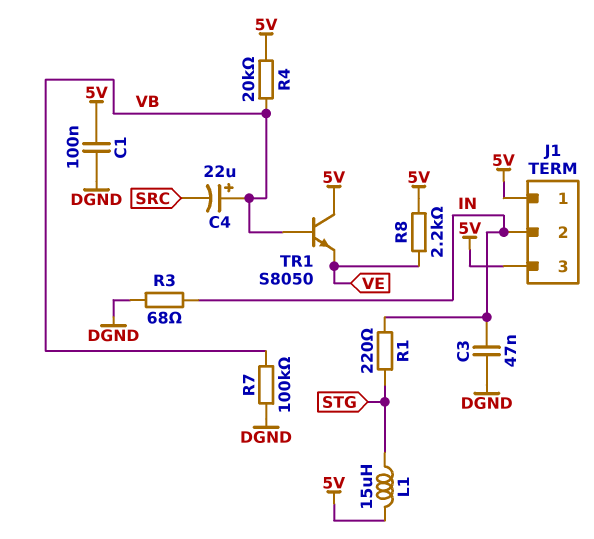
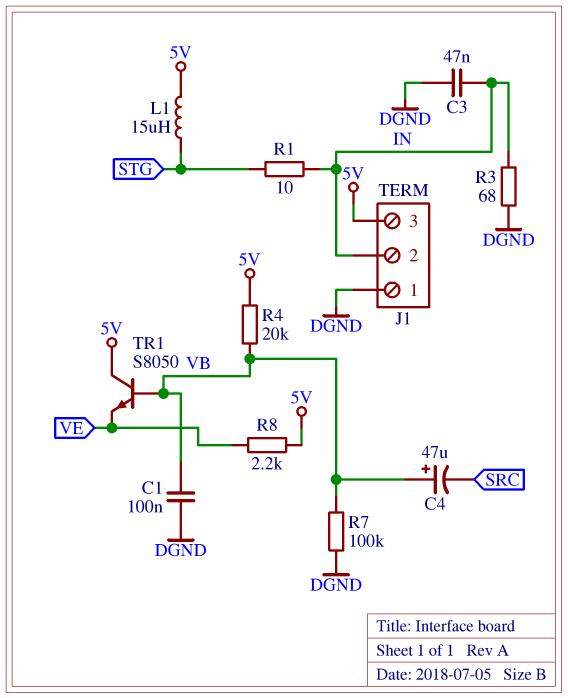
C1: 100nF (5V, DGND) -> 100nF (DGND, VB)
C4: 22uF (plus VB, minus SRC) -> 47uF (plus VB, minus SRC)
J1 pin 1: 5V -> DGND
R1: 220 (IN, STG) -> 10 (IN, STG)

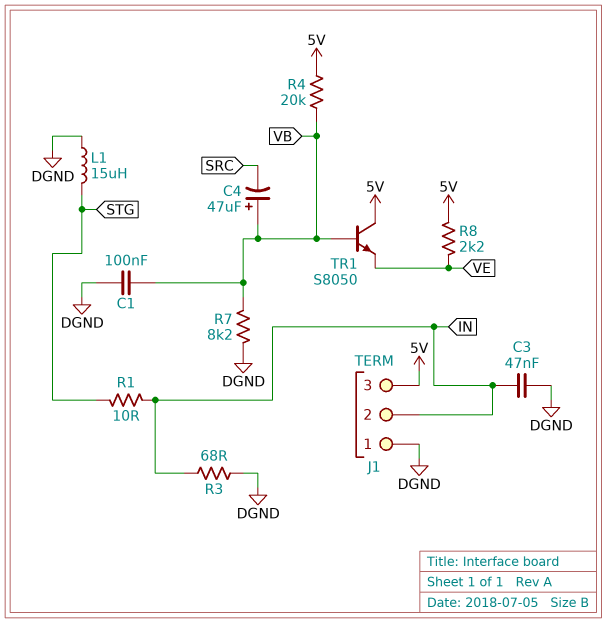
L1: 15uH (5V, STG) -> 15uH (DGND, STG)
R7: 100k (DGND, VB) -> 8.2k (DGND, VB)

